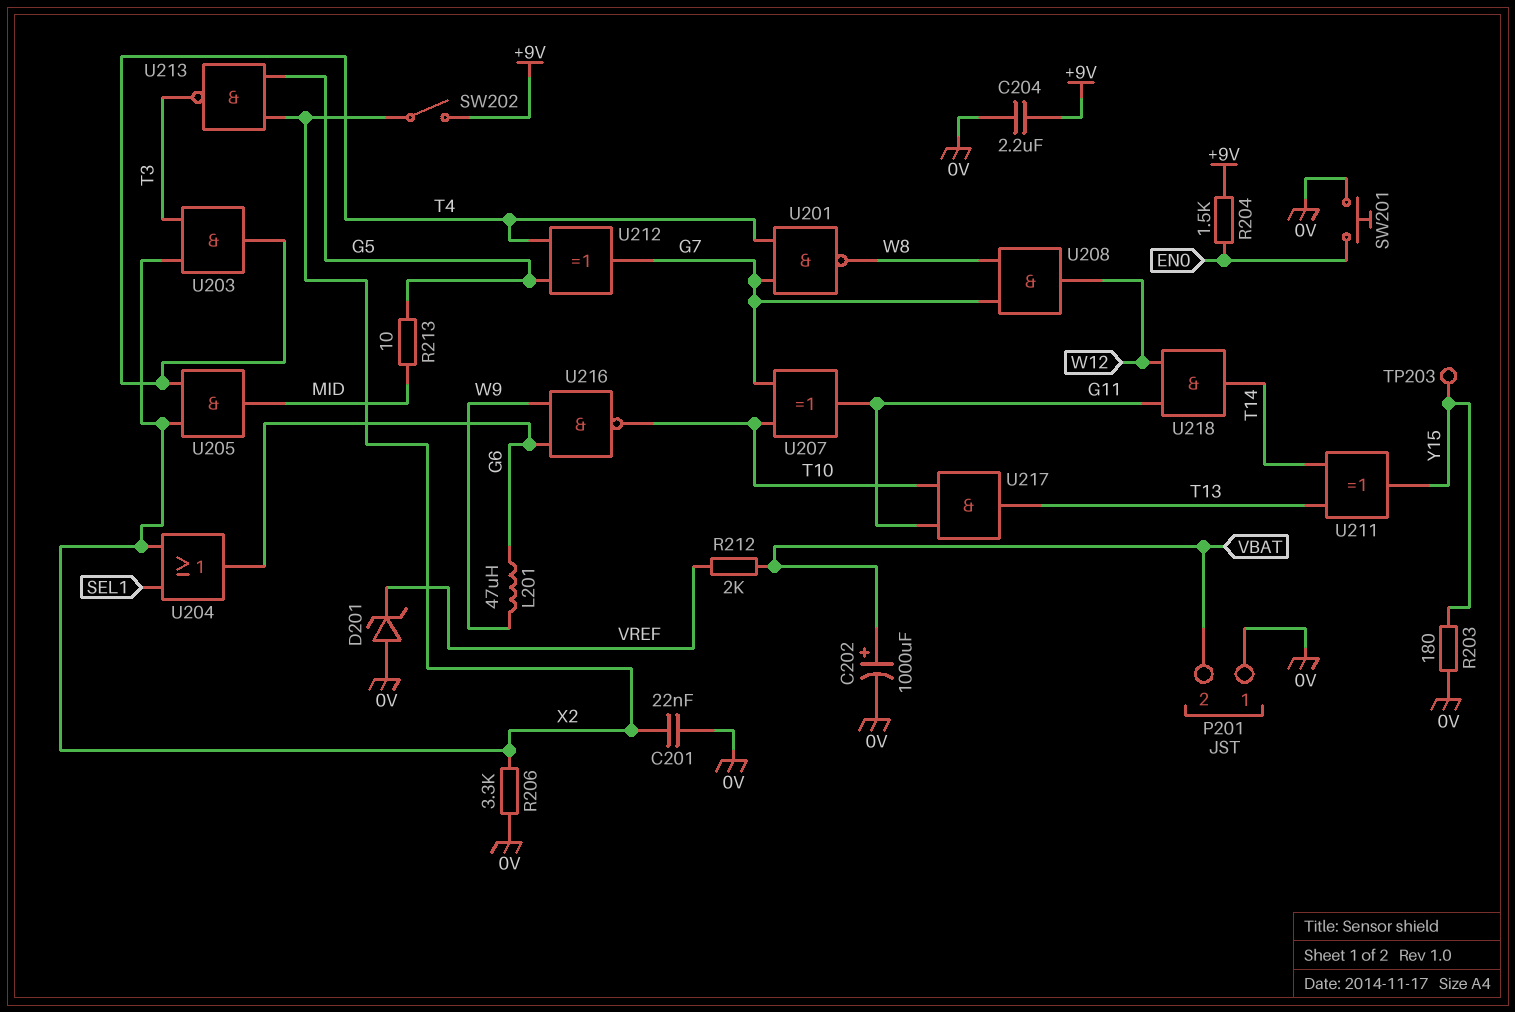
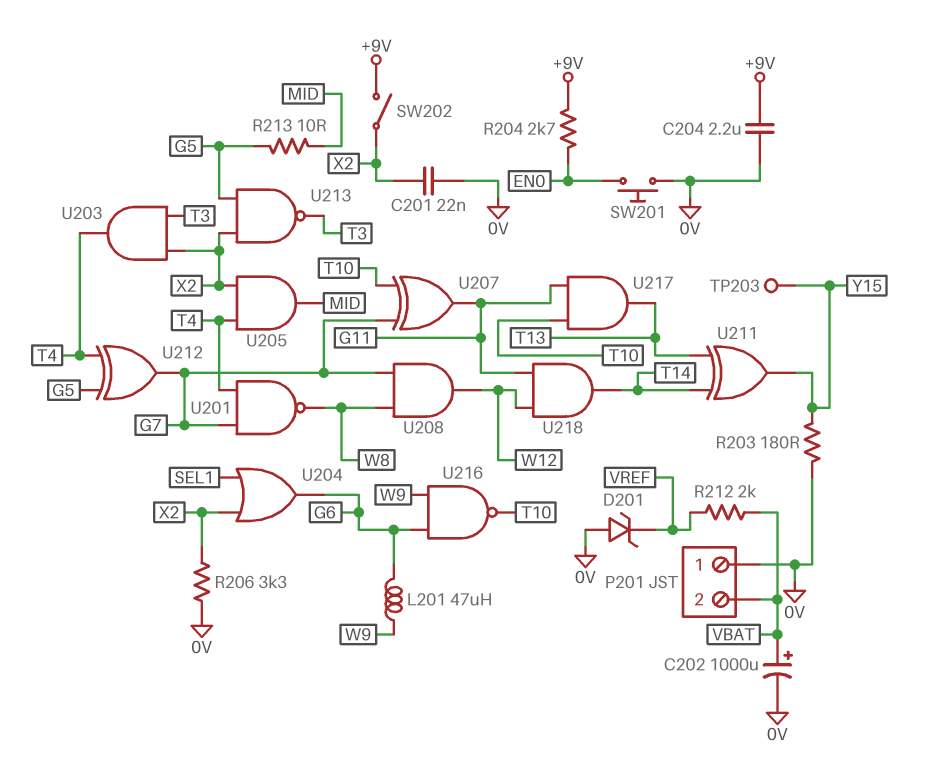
R204: 1.5k (+9V, EN0) -> 2.7k (+9V, EN0)

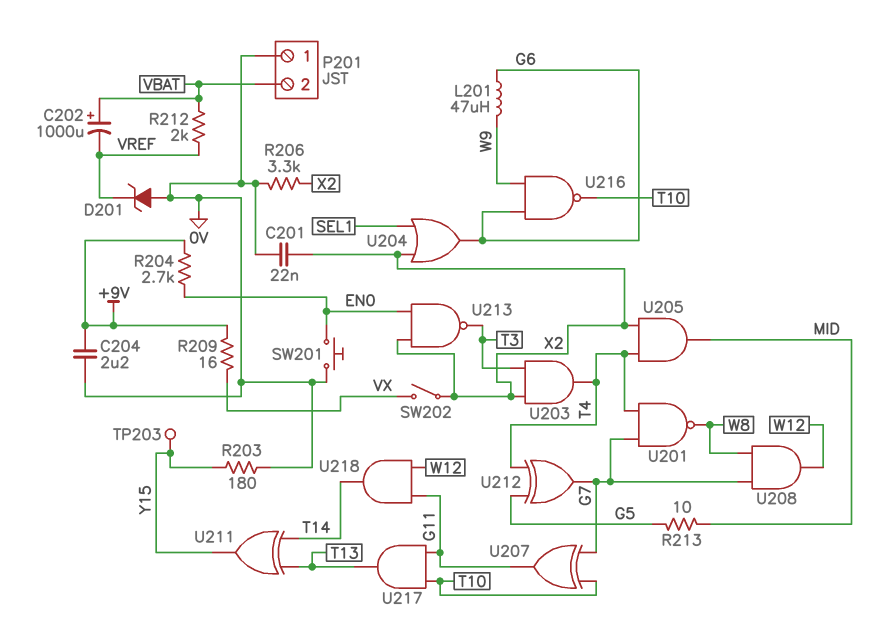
C202: 1000uF (plus VBAT, minus 0V) -> 1000uF (plus VBAT, minus VREF)
R209: none -> 16 (+9V, VX)
SW202: switch (+9V, X2) -> switch (VX, X2)
U213: NAND (in G5, in X2, out T3) -> NAND (in EN0, in X2, out T3)

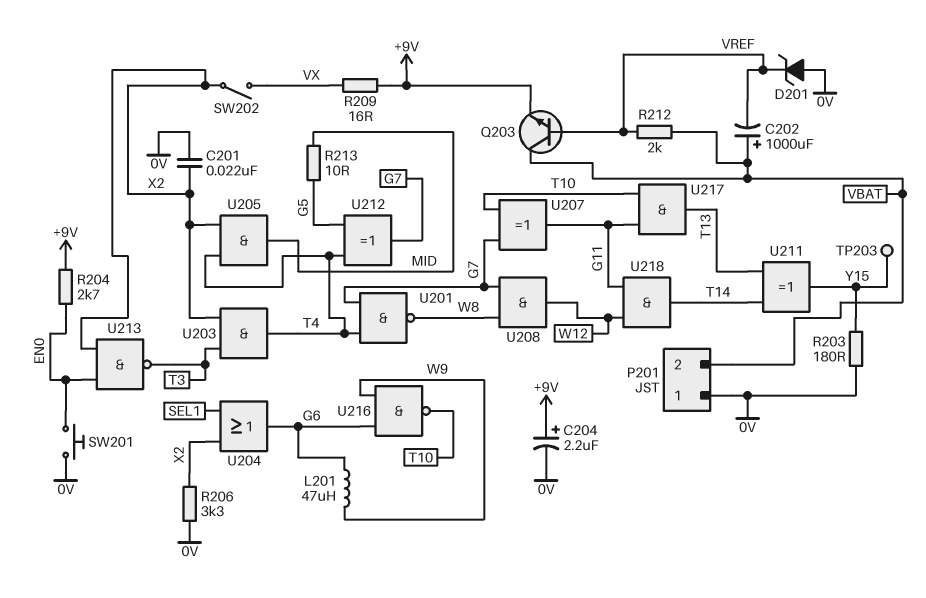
C204: 2.2uF (+9V, 0V) -> 2.2uF (plus +9V, minus 0V)
Q203: none -> NPN (B VREF, C VBAT, E +9V)

